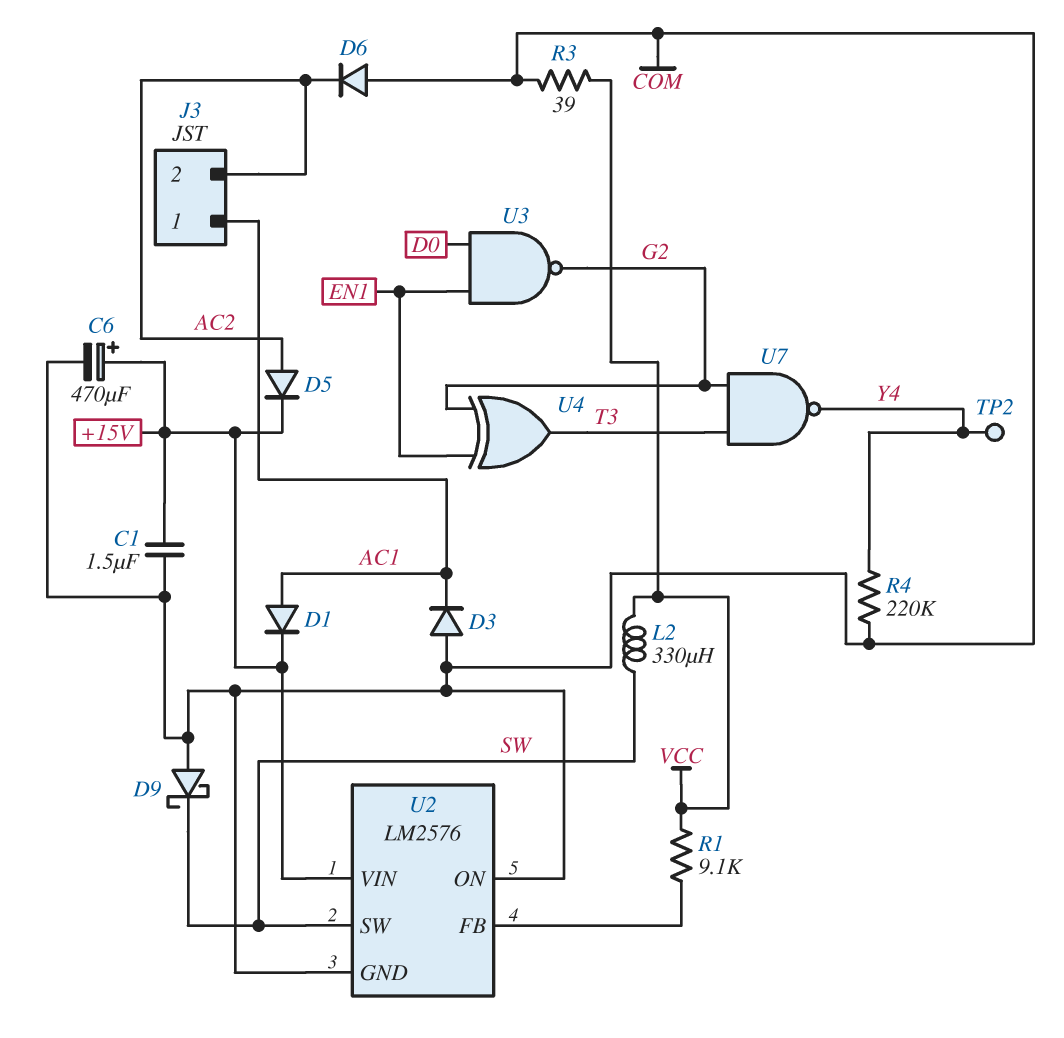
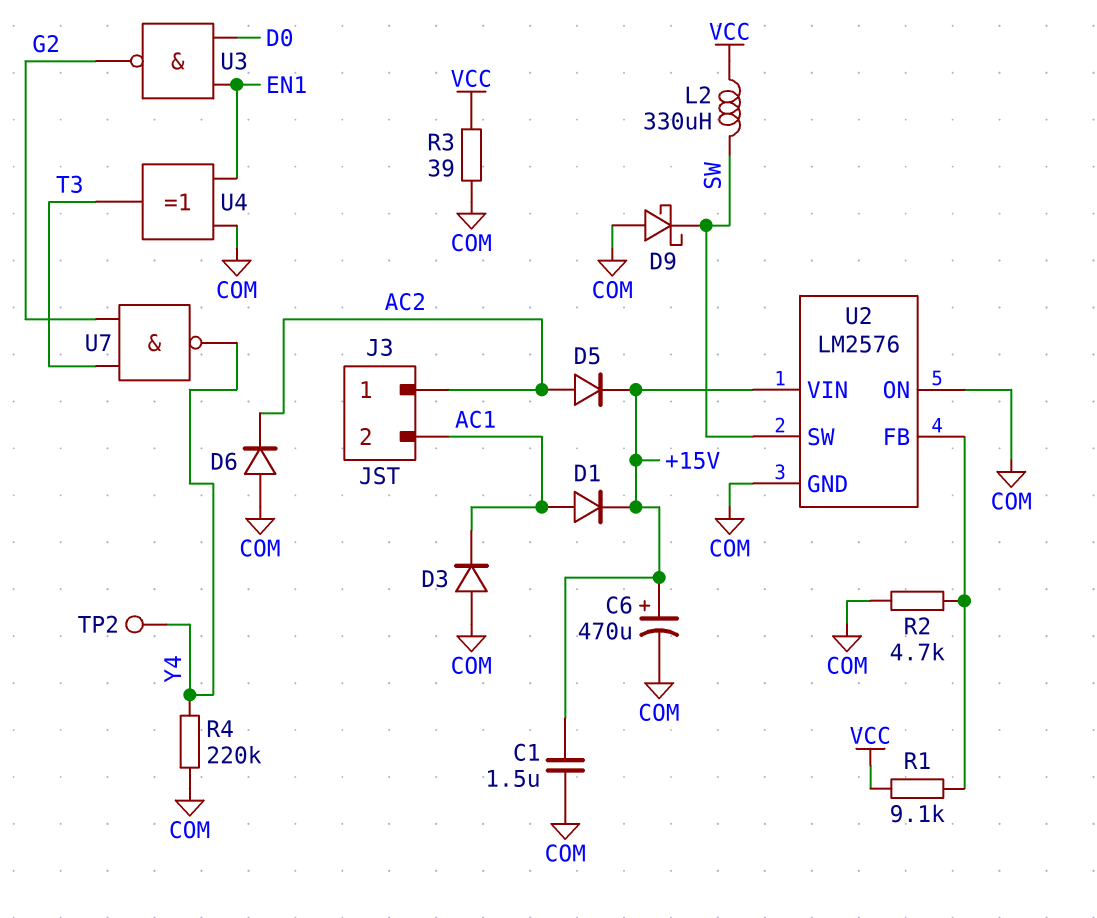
J3 pin 1: AC1 -> AC2
J3 pin 2: AC2 -> AC1
R2: none -> 4.7k (COM, U2/FB)
U4: XOR (in EN1, in G2, out T3) -> XOR (in COM, in EN1, out T3)

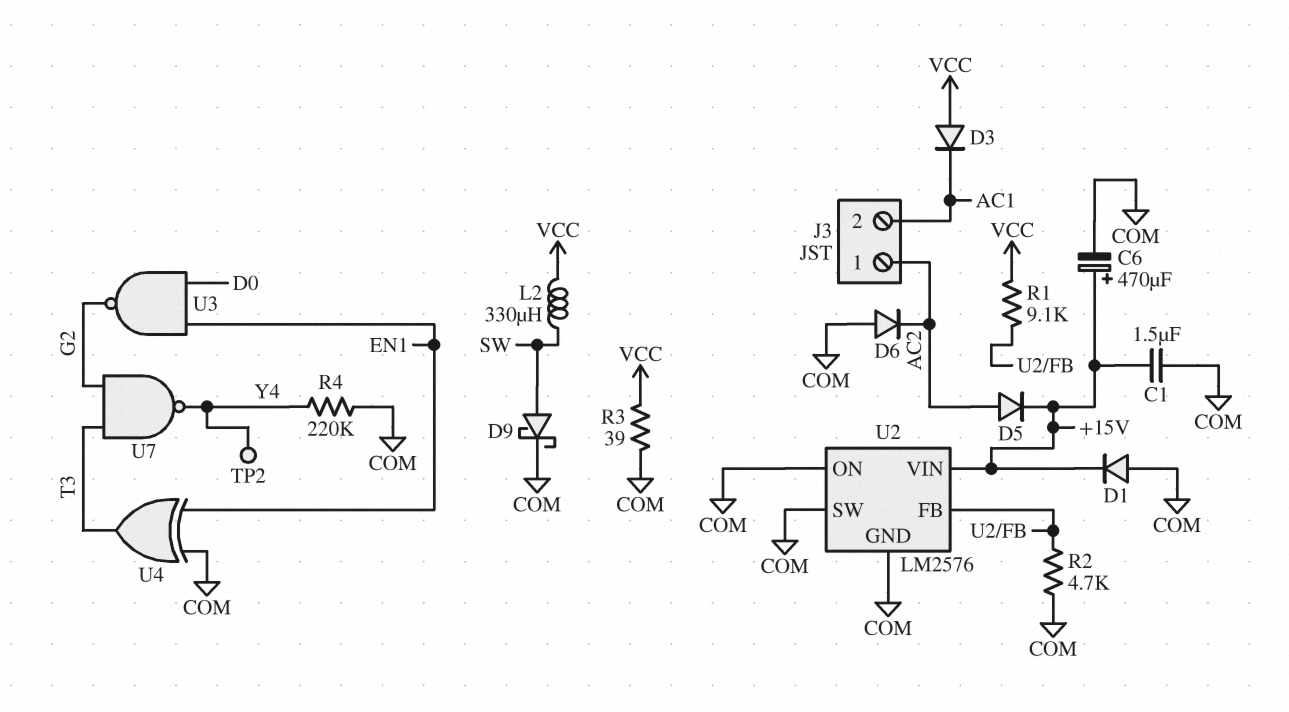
D1: diode (A AC1, K +15V) -> diode (A COM, K +15V)
D3: diode (A COM, K AC1) -> diode (A VCC, K AC1)
D9: schottky (A COM, K SW) -> schottky (A SW, K COM)
U2 pin SW: SW -> COM

